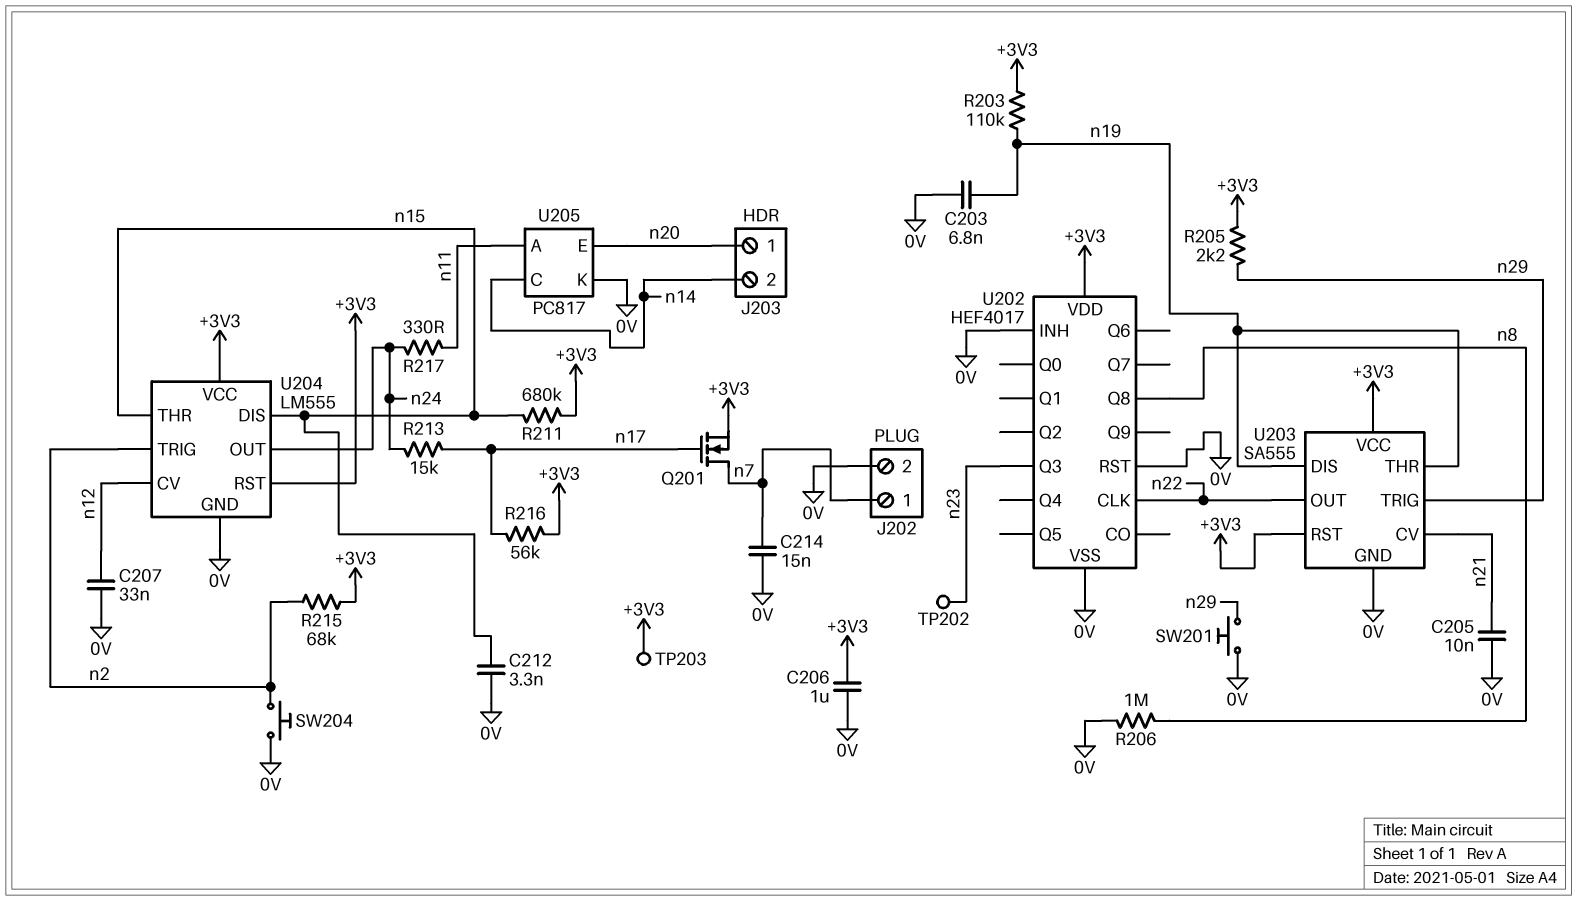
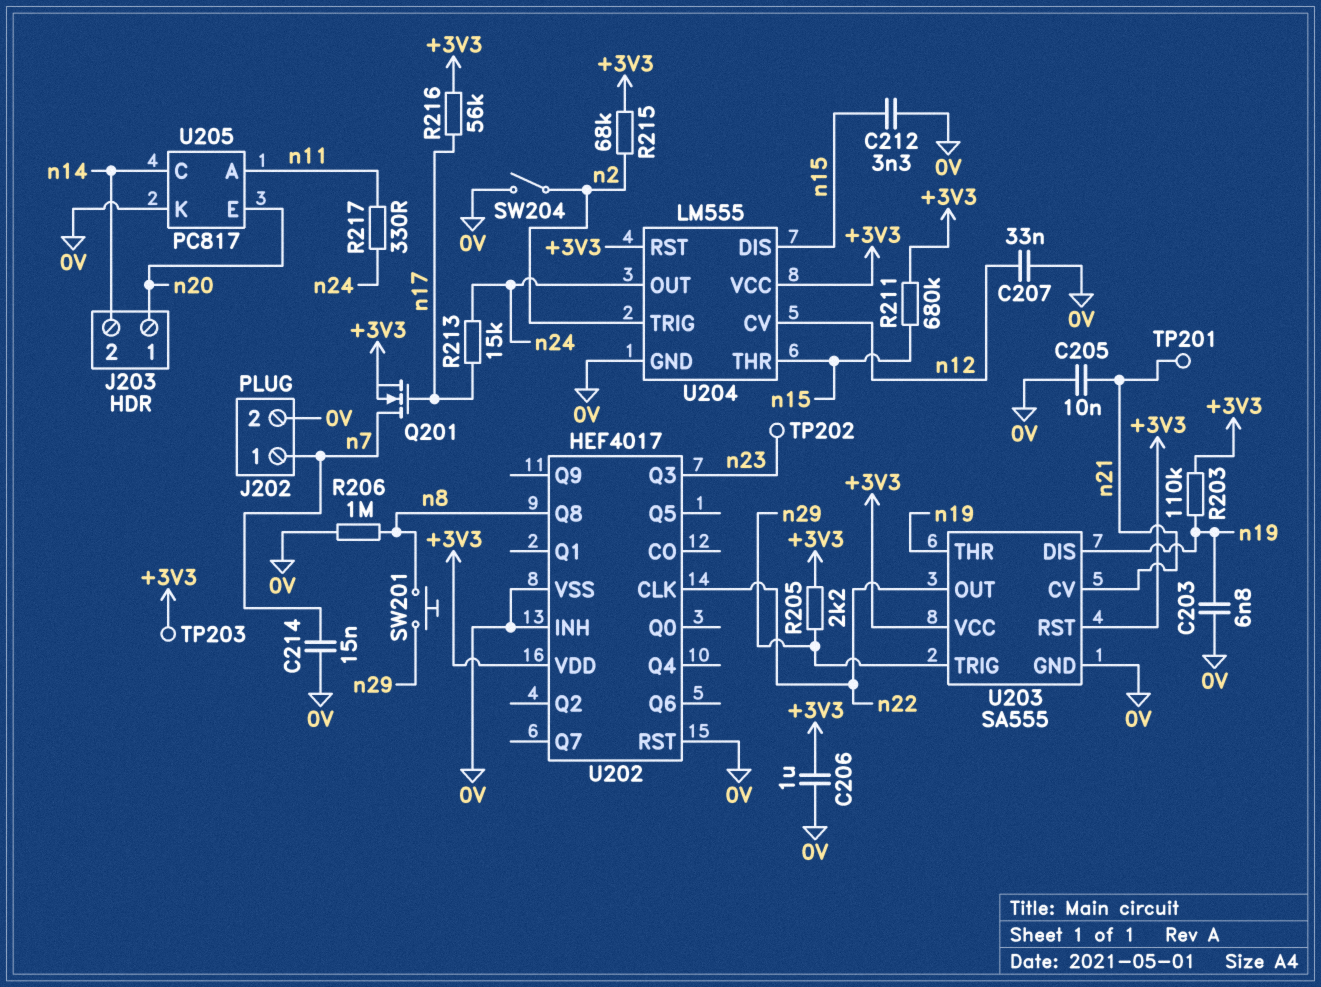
SW201: button (0V, n29) -> button (n8, n29)
SW204: button (0V, n2) -> switch (0V, n2)
TP201: none -> test point (n21)

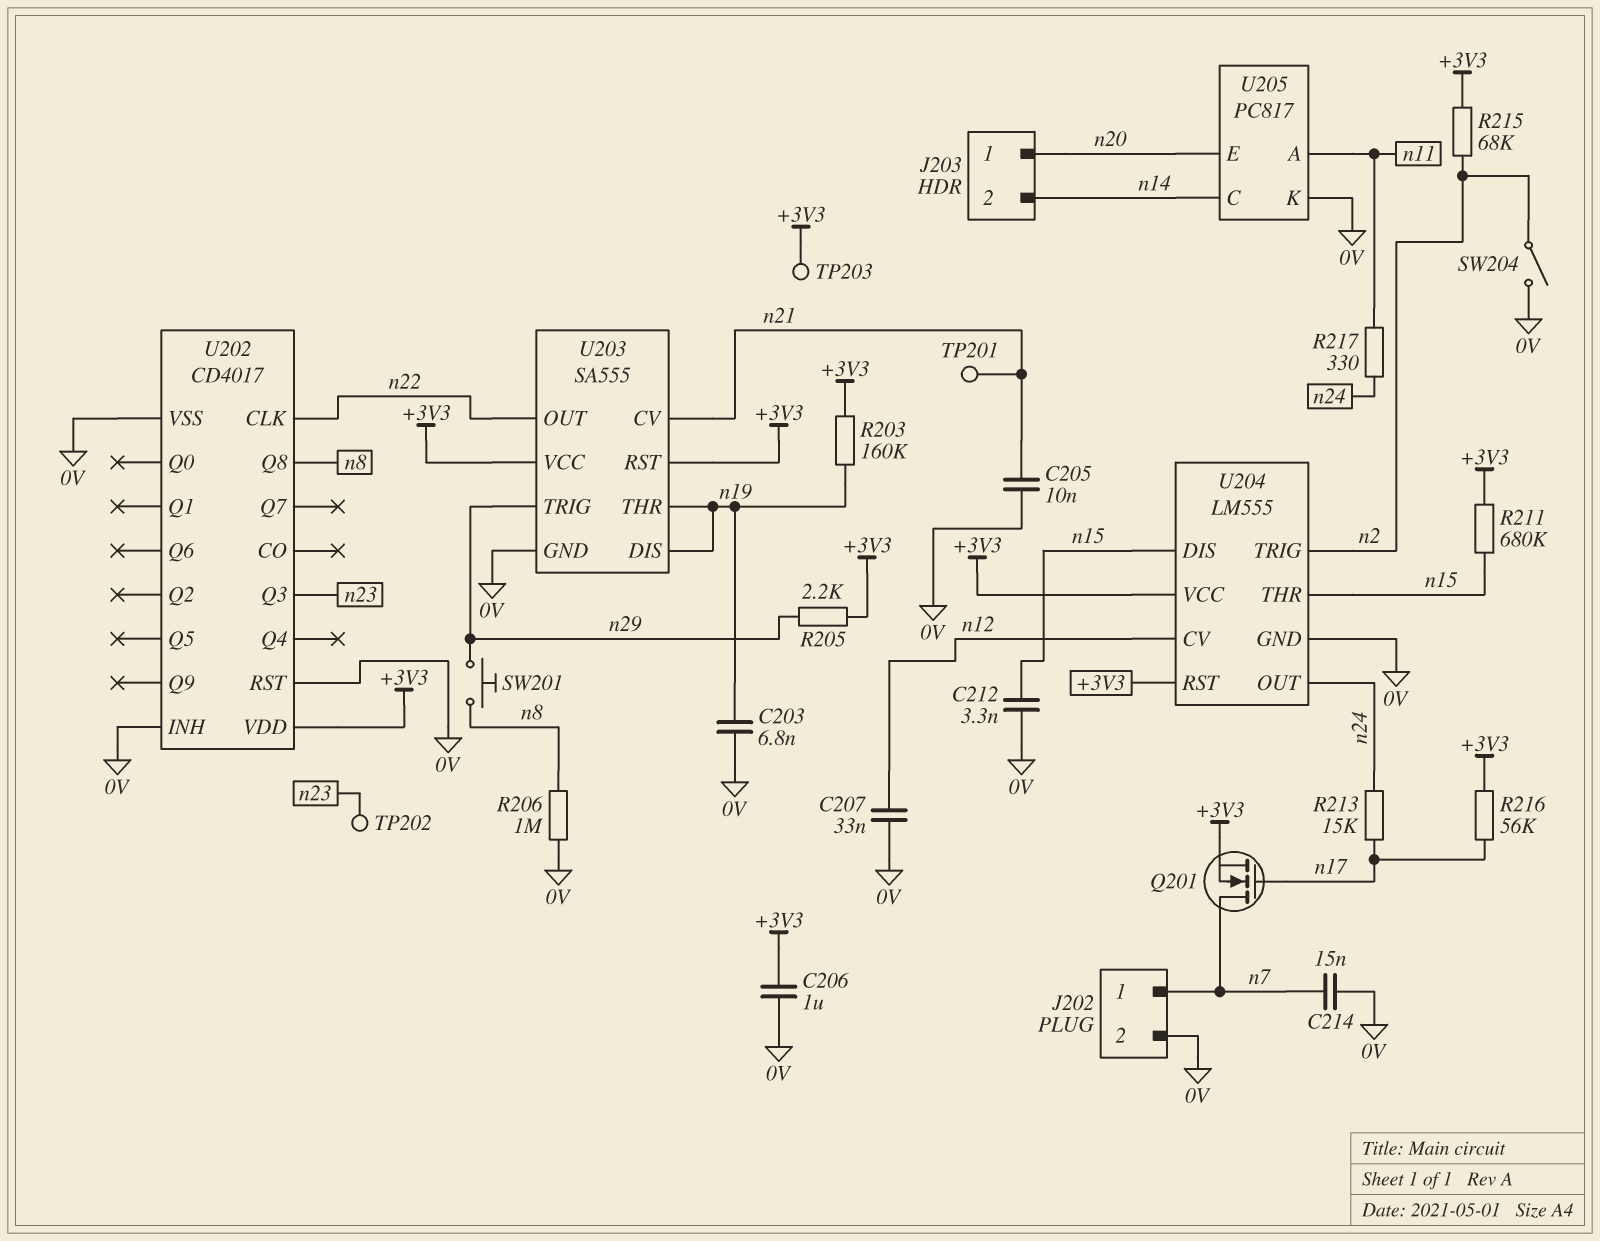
R203: 110k (+3V3, n19) -> 160k (+3V3, n19)
U202: HEF4017 -> CD4017

